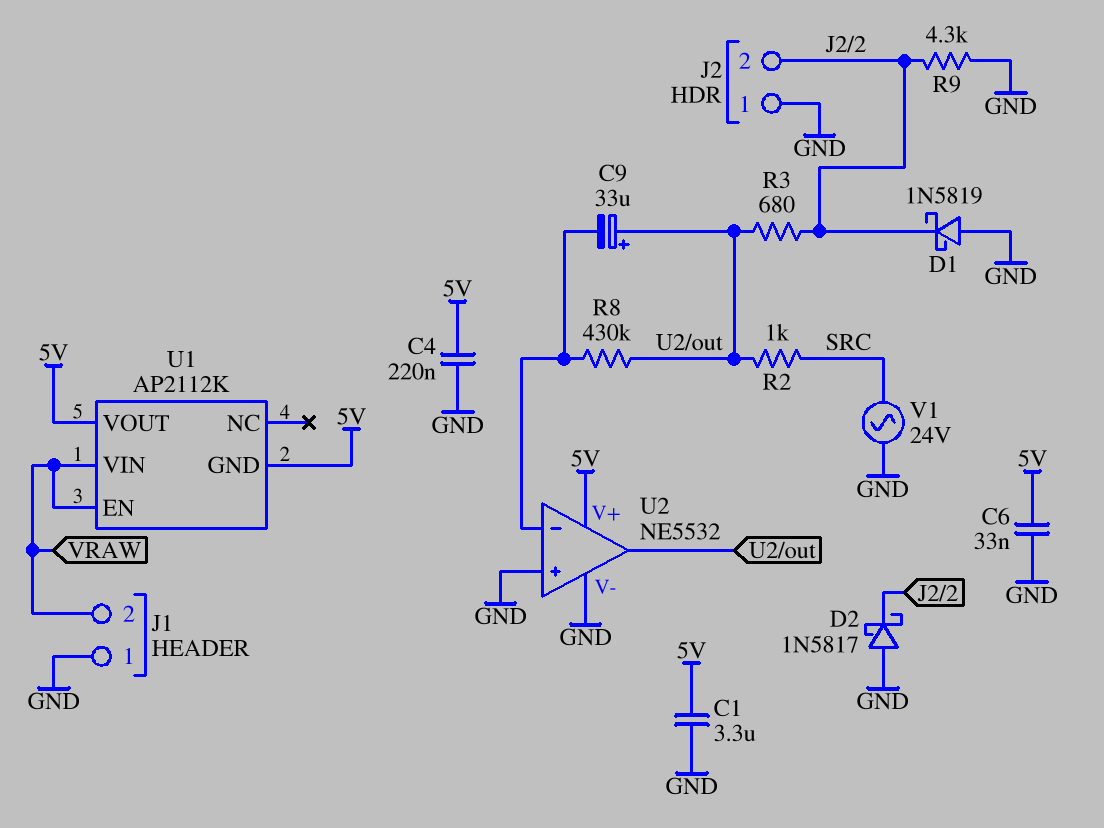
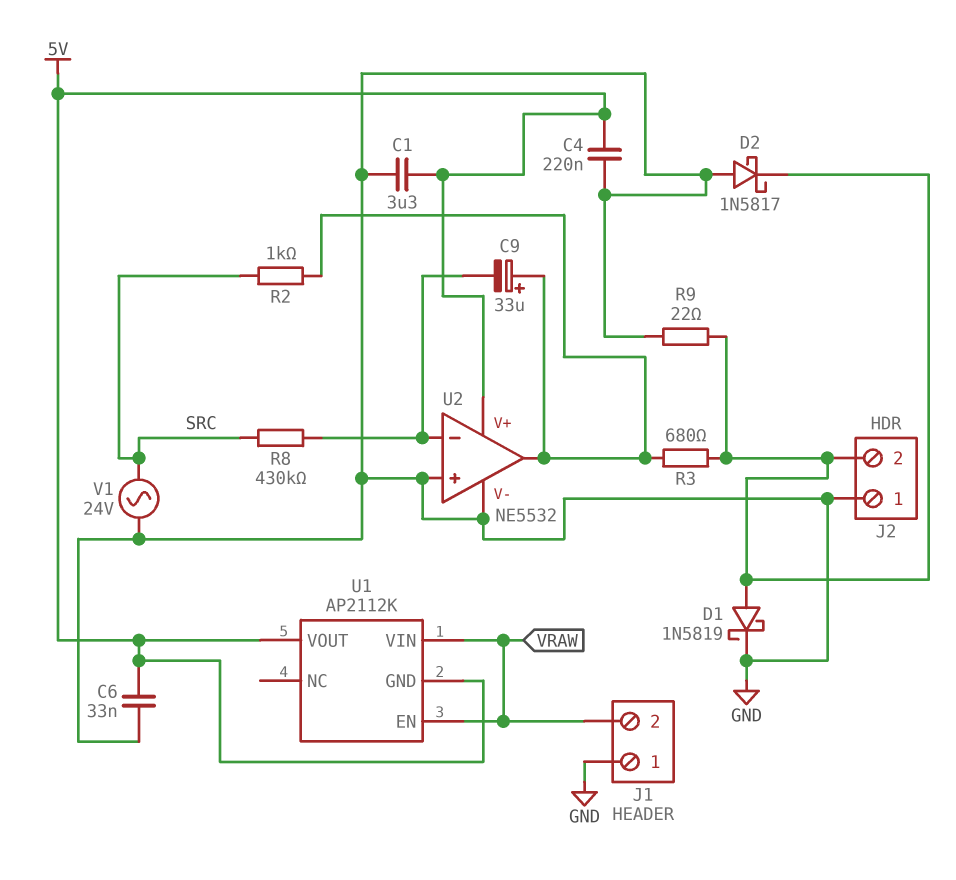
D1: schottky 1N5819 (A GND, K J2/2) -> schottky 1N5819 (A J2/2, K GND)
R8: 430k (U2/in-, U2/out) -> 430k (SRC, U2/in-)
R9: 4.3k (GND, J2/2) -> 22 (GND, J2/2)

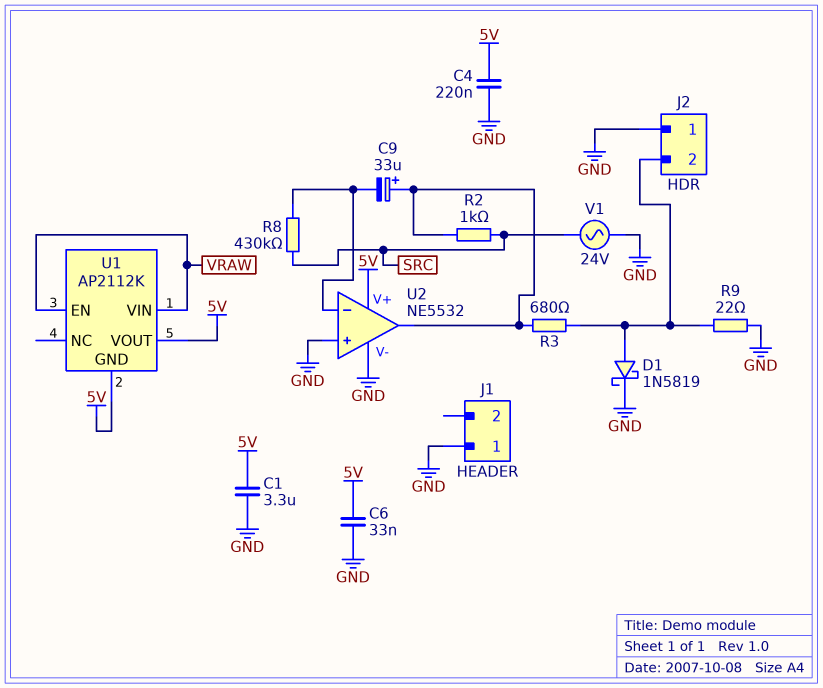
D2: schottky 1N5817 (A GND, K J2/2) -> none
J1 pin 2: VRAW -> none

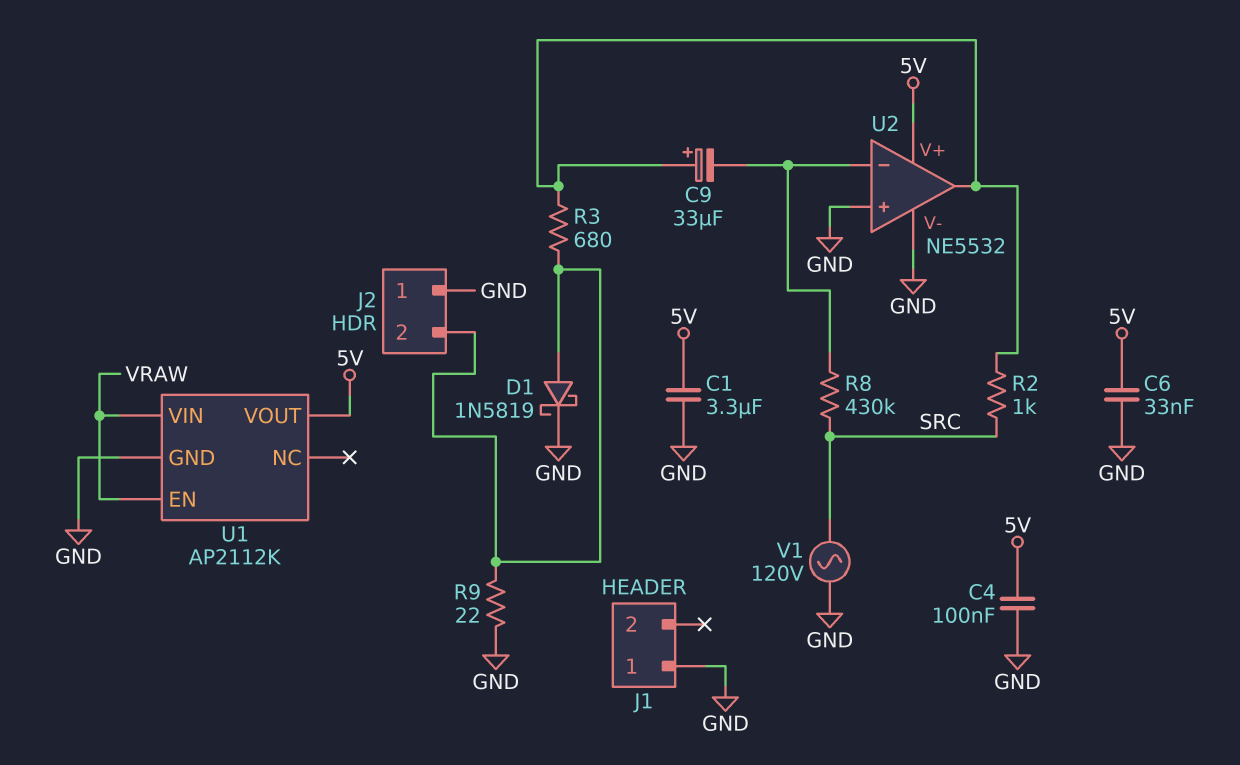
C4: 220nF (5V, GND) -> 100nF (5V, GND)
U1 pin GND: 5V -> GND
V1: AC 24V (GND, SRC) -> AC 120V (GND, SRC)

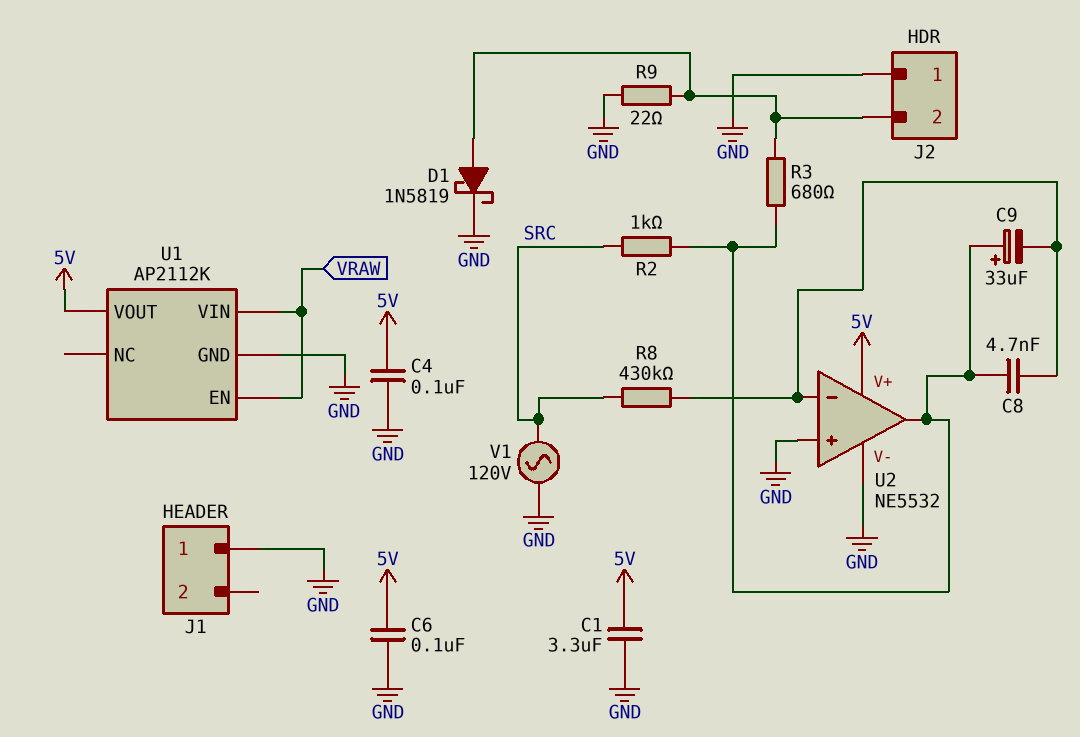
C6: 33nF (5V, GND) -> 100nF (5V, GND)
C8: none -> 4.7nF (U2/in-, U2/out)

